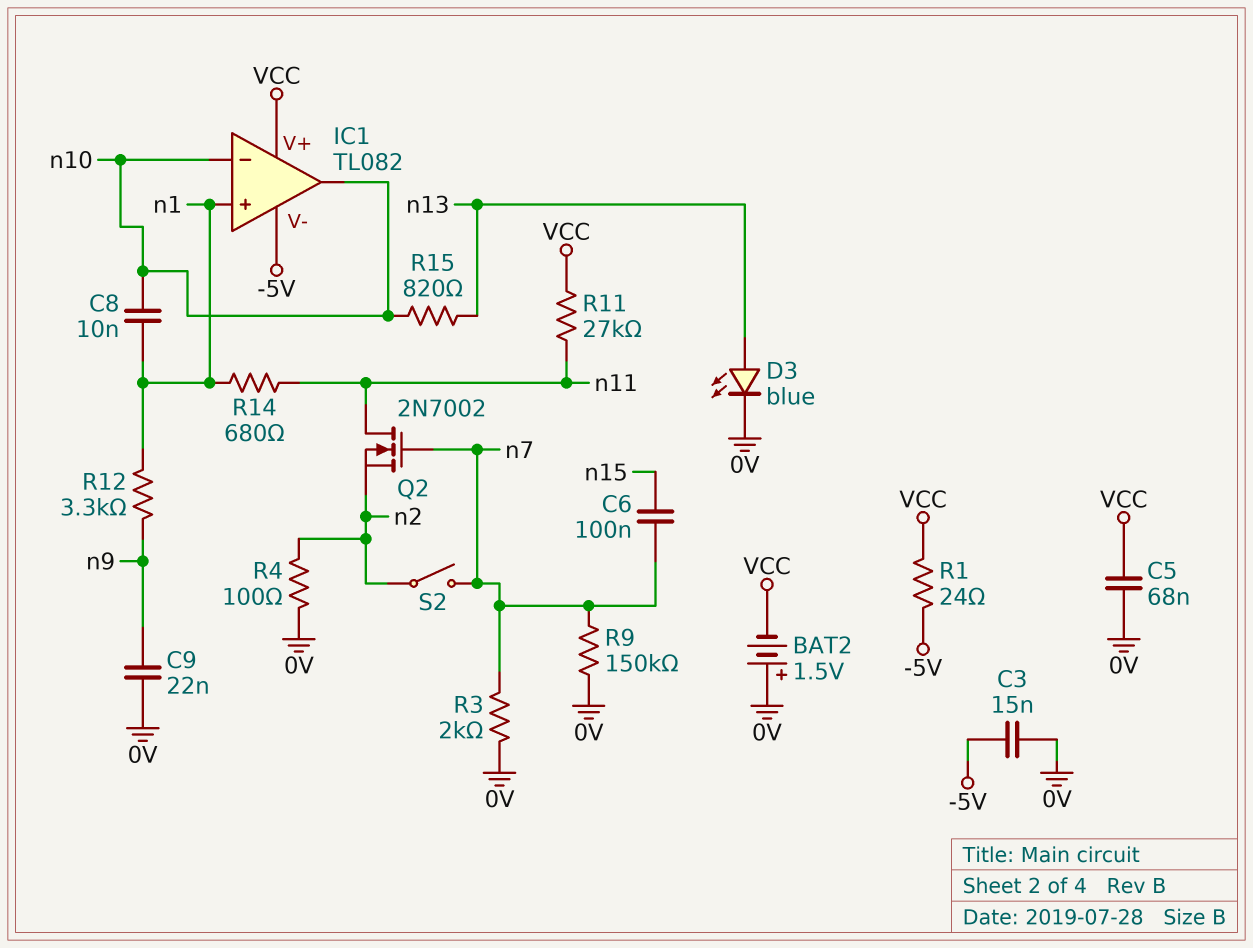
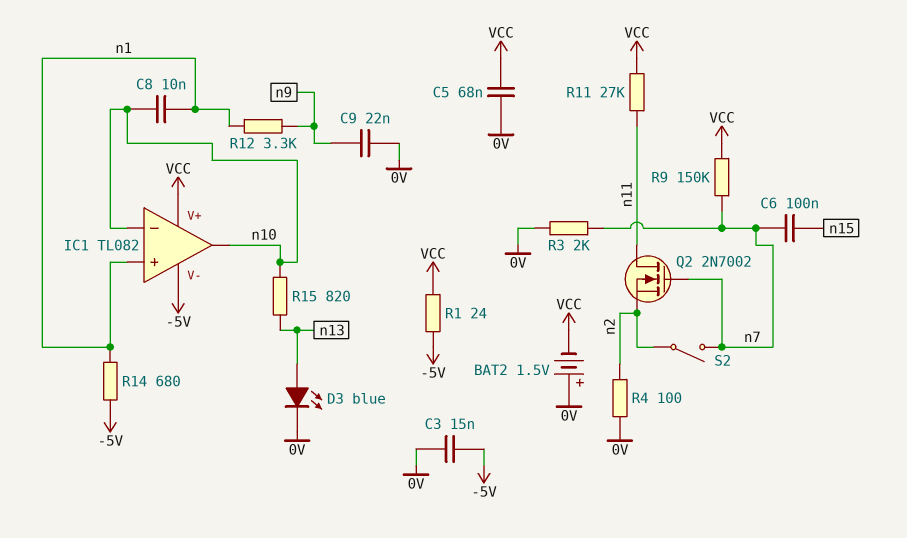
R9: 150k (0V, n7) -> 150k (VCC, n7)
R14: 680 (n1, n11) -> 680 (-5V, n1)

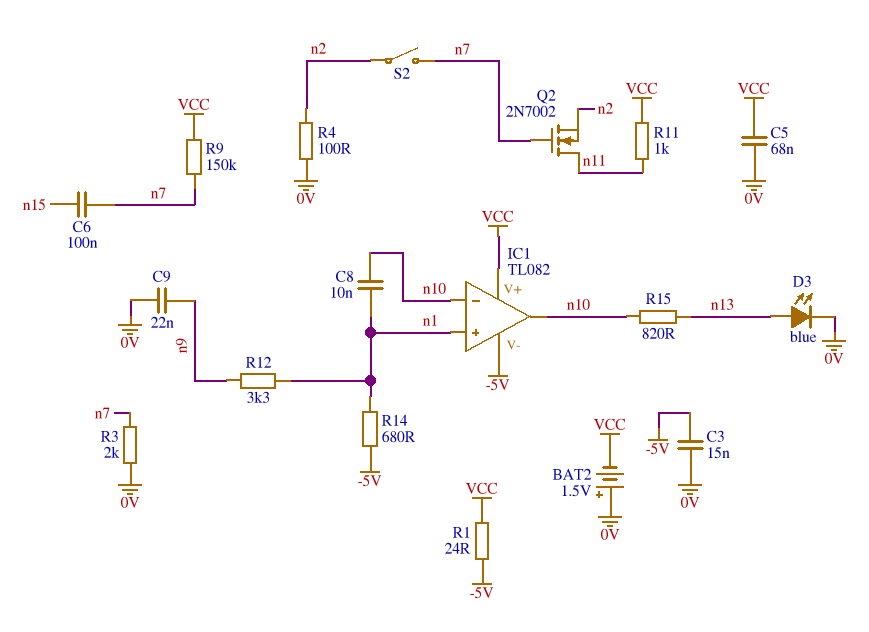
R11: 27k (VCC, n11) -> 1k (VCC, n11)

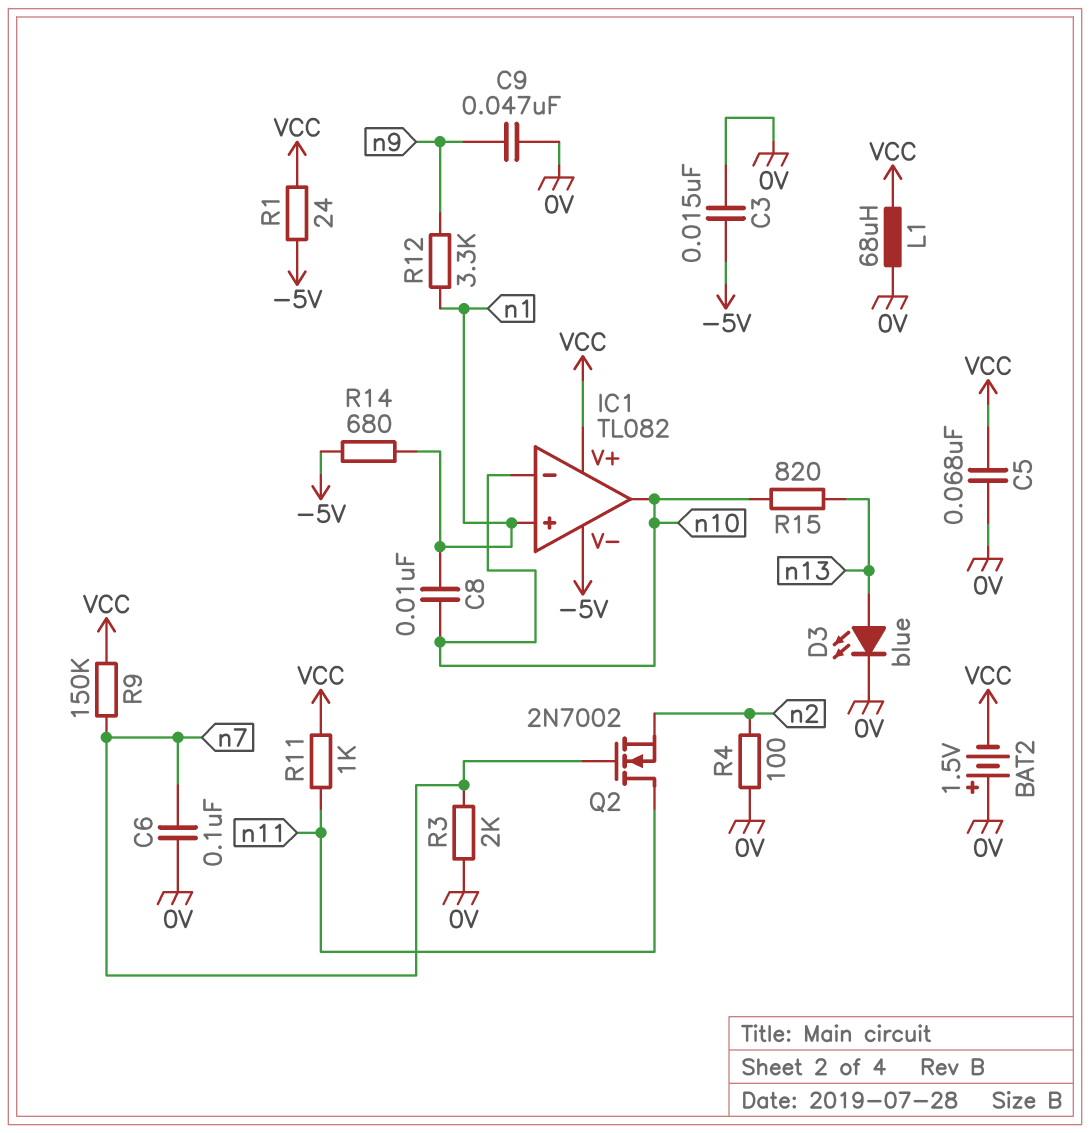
C6: 100nF (n7, n15) -> 100nF (0V, n7)
C9: 22nF (0V, n9) -> 47nF (0V, n9)
L1: none -> 68uH (0V, VCC)
S2: switch (n2, n7) -> none

